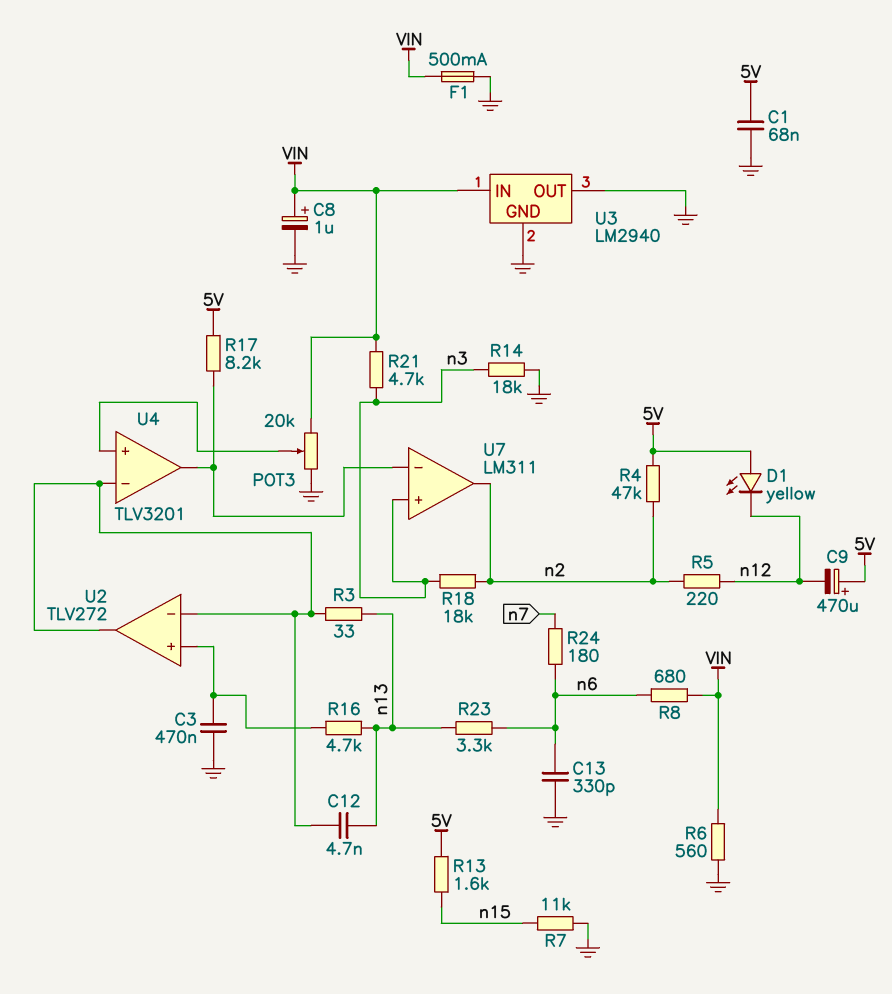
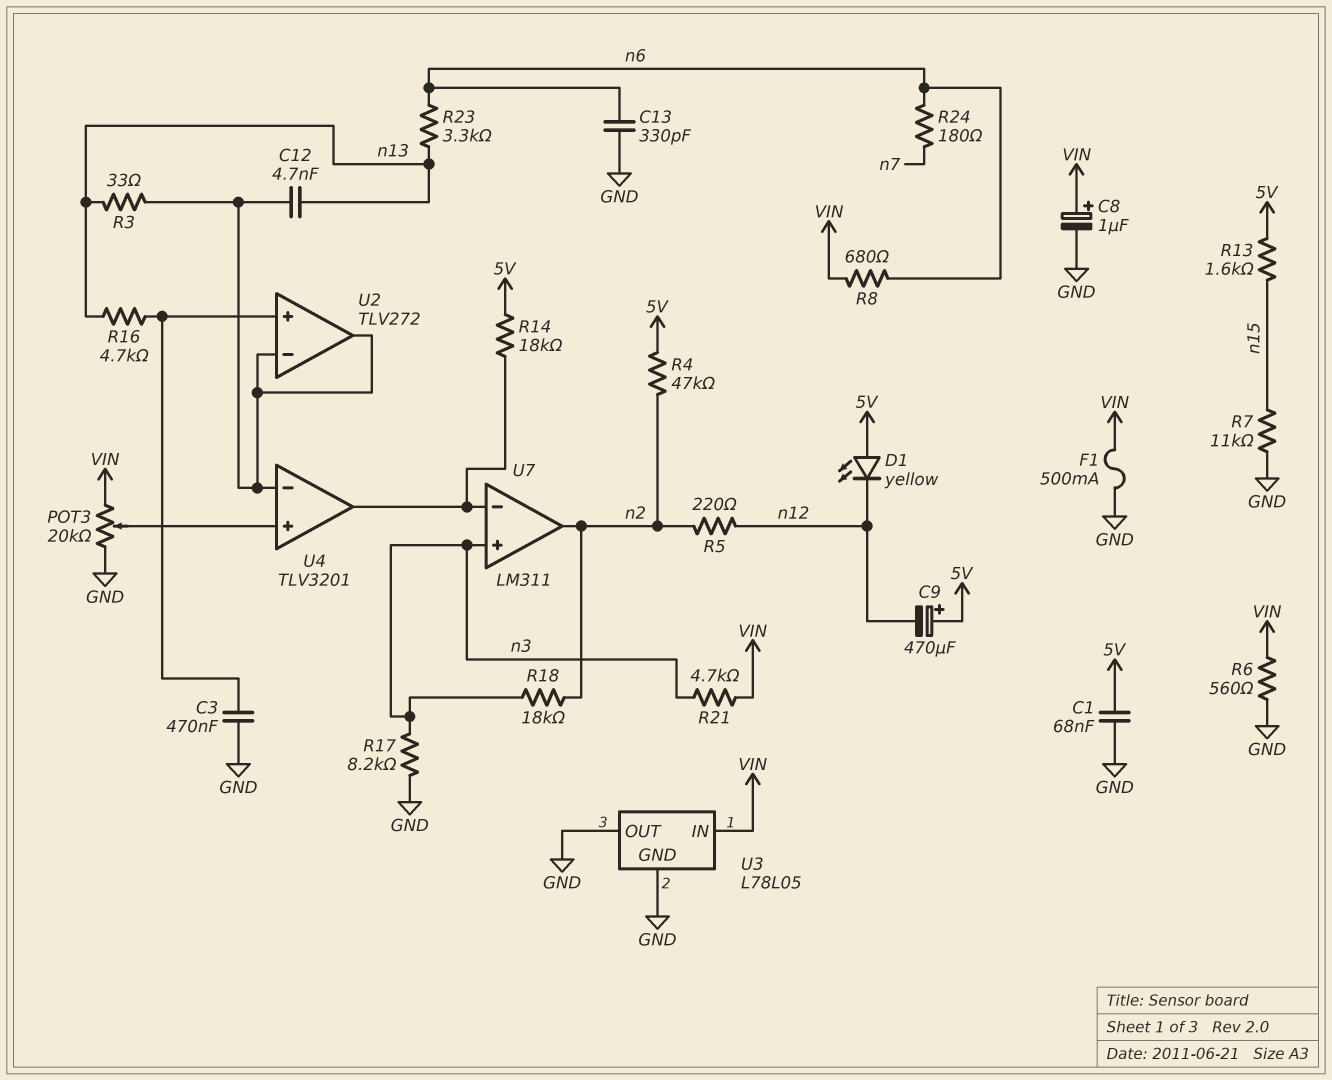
R14: 18k (GND, n3) -> 18k (5V, U4/out)
R17: 8.2k (5V, U4/out) -> 8.2k (GND, n3)
U3: LM2940 -> L78L05

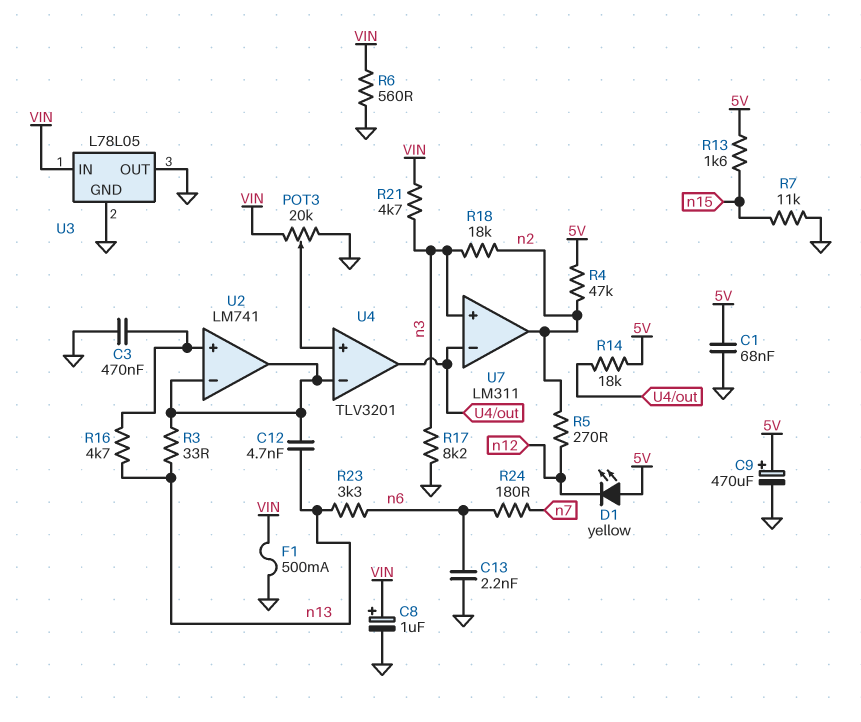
C9: 470uF (plus 5V, minus n12) -> 470uF (plus 5V, minus GND)
C13: 330pF (GND, n6) -> 2.2nF (GND, n6)
R5: 220 (n2, n12) -> 270 (n2, n12)
R8: 680 (VIN, n6) -> none
U2: TLV272 -> LM741

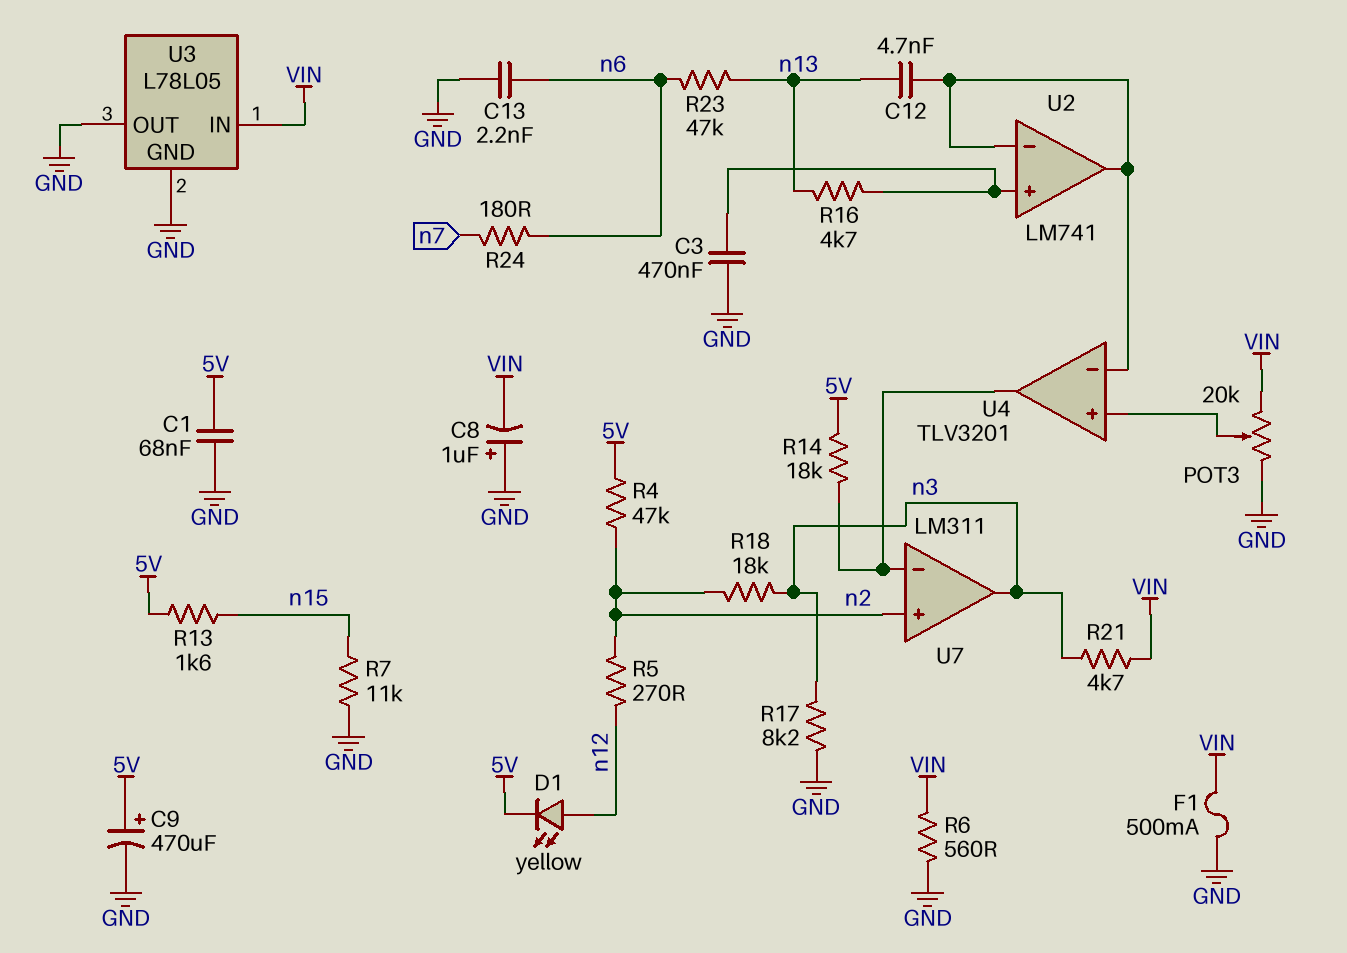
C8: 1uF (plus VIN, minus GND) -> 1uF (plus GND, minus VIN)
D1: LED yellow (A 5V, K n12) -> LED yellow (A n12, K 5V)
R3: 33 (U2/in-, n13) -> none
R23: 3.3k (n6, n13) -> 47k (n6, n13)
U7 pin in+: n3 -> n2
U7 pin out: n2 -> n3

